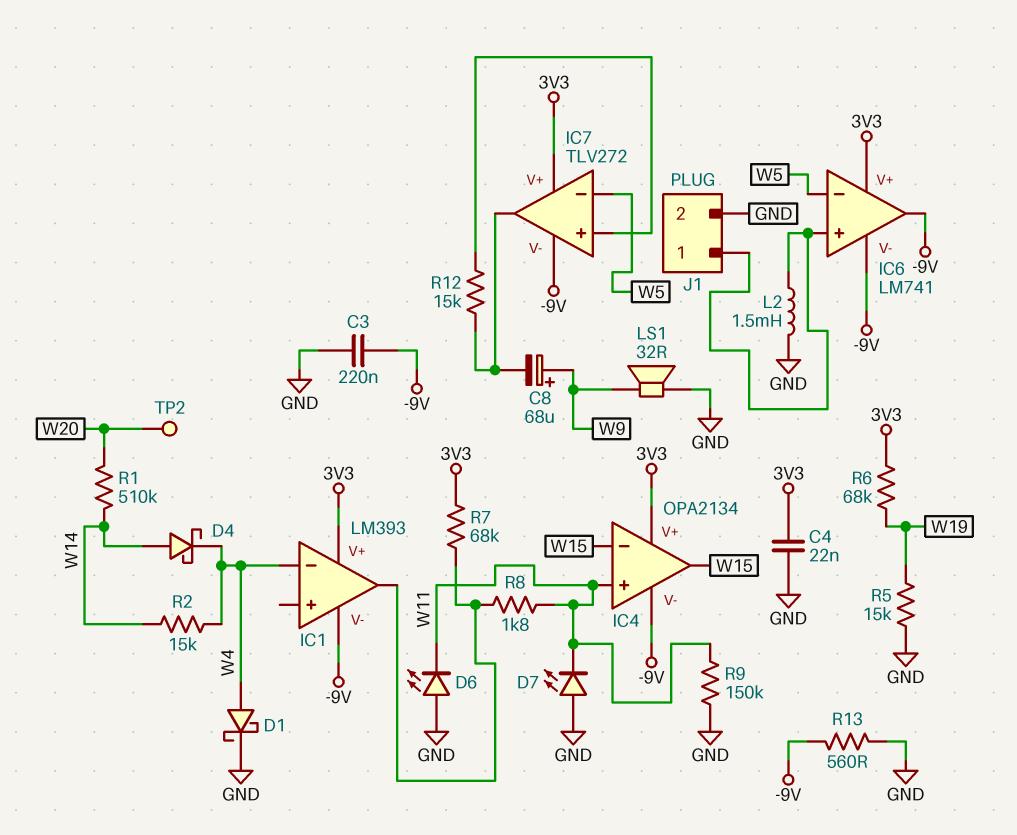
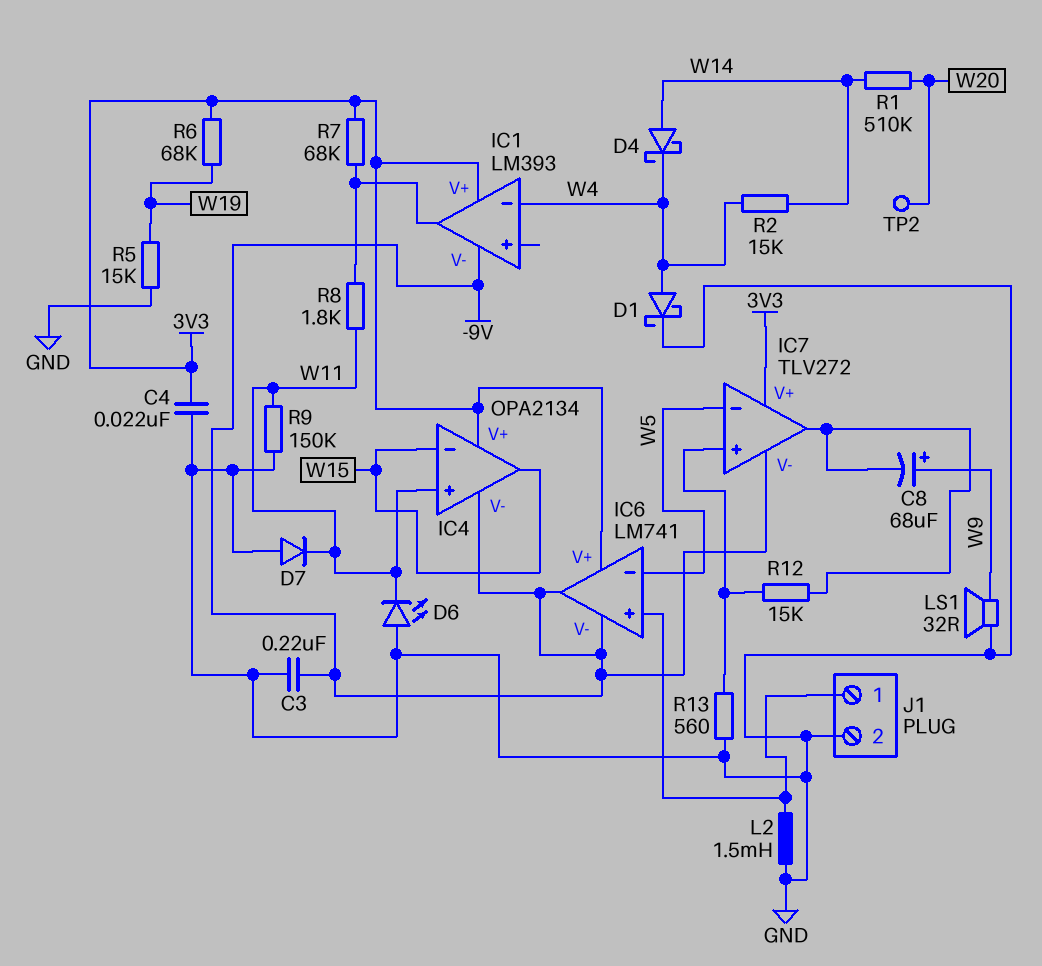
D7: LED (A GND, K W11) -> diode (A GND, K W11)
R13: 560 (-9V, GND) -> 560 (GND, IC7/in+)

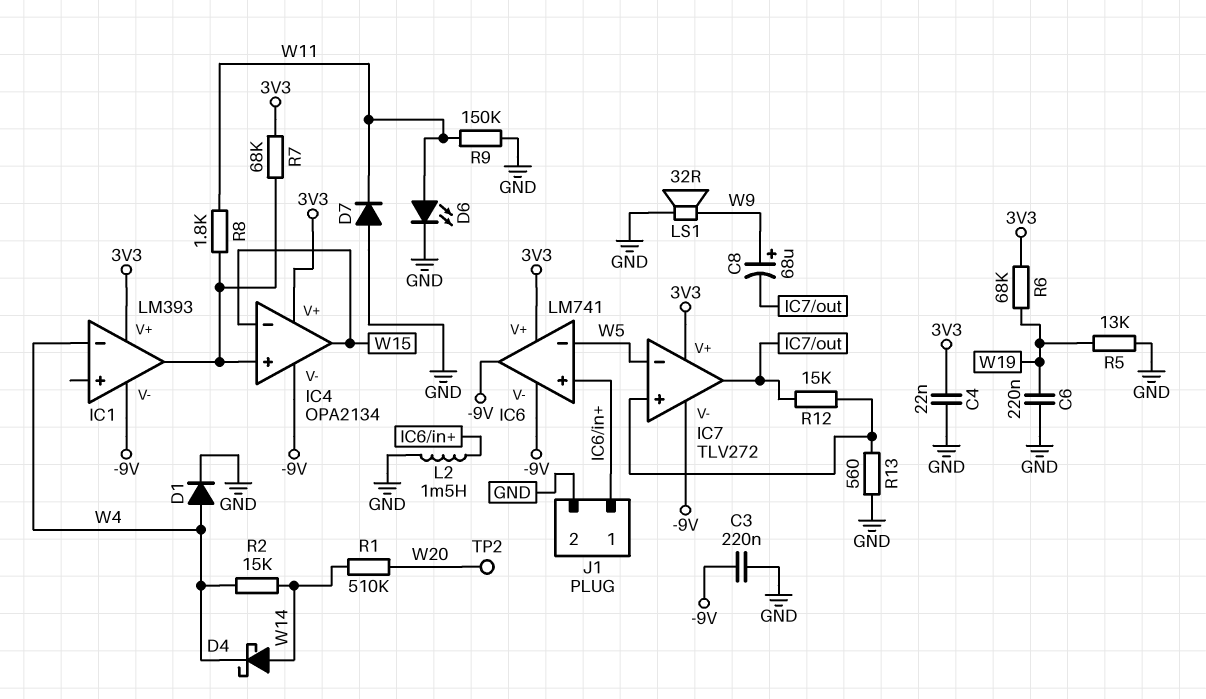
C6: none -> 220nF (GND, W19)
D1: schottky (A W4, K GND) -> diode (A W4, K GND)
D6: LED (A GND, K W11) -> LED (A W11, K GND)
IC4 pin in+: W11 -> IC1/out
R5: 15k (GND, W19) -> 13k (GND, W19)

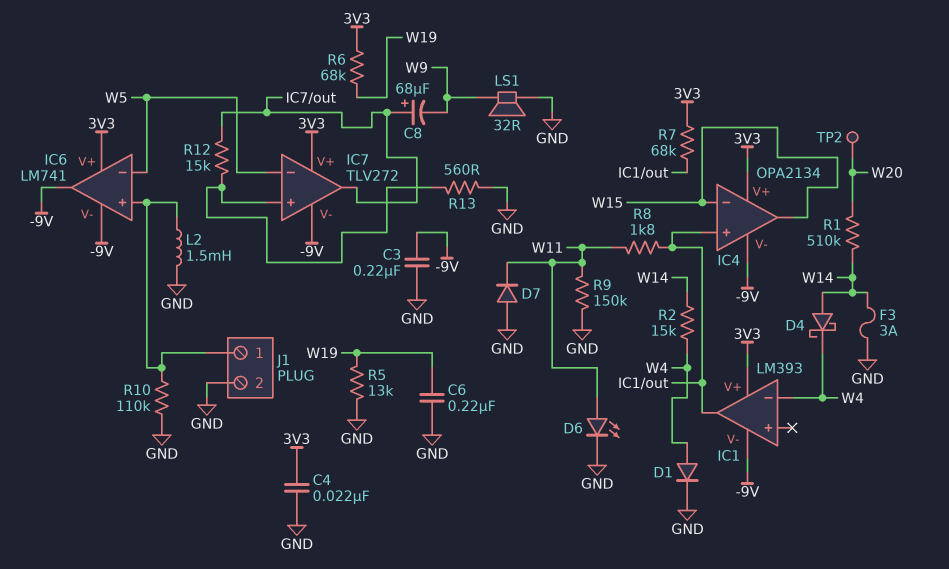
C8: 68uF (plus W9, minus IC7/out) -> 68uF (plus IC7/out, minus W9)
F3: none -> 3A (GND, W14)
R10: none -> 110k (GND, IC6/in+)

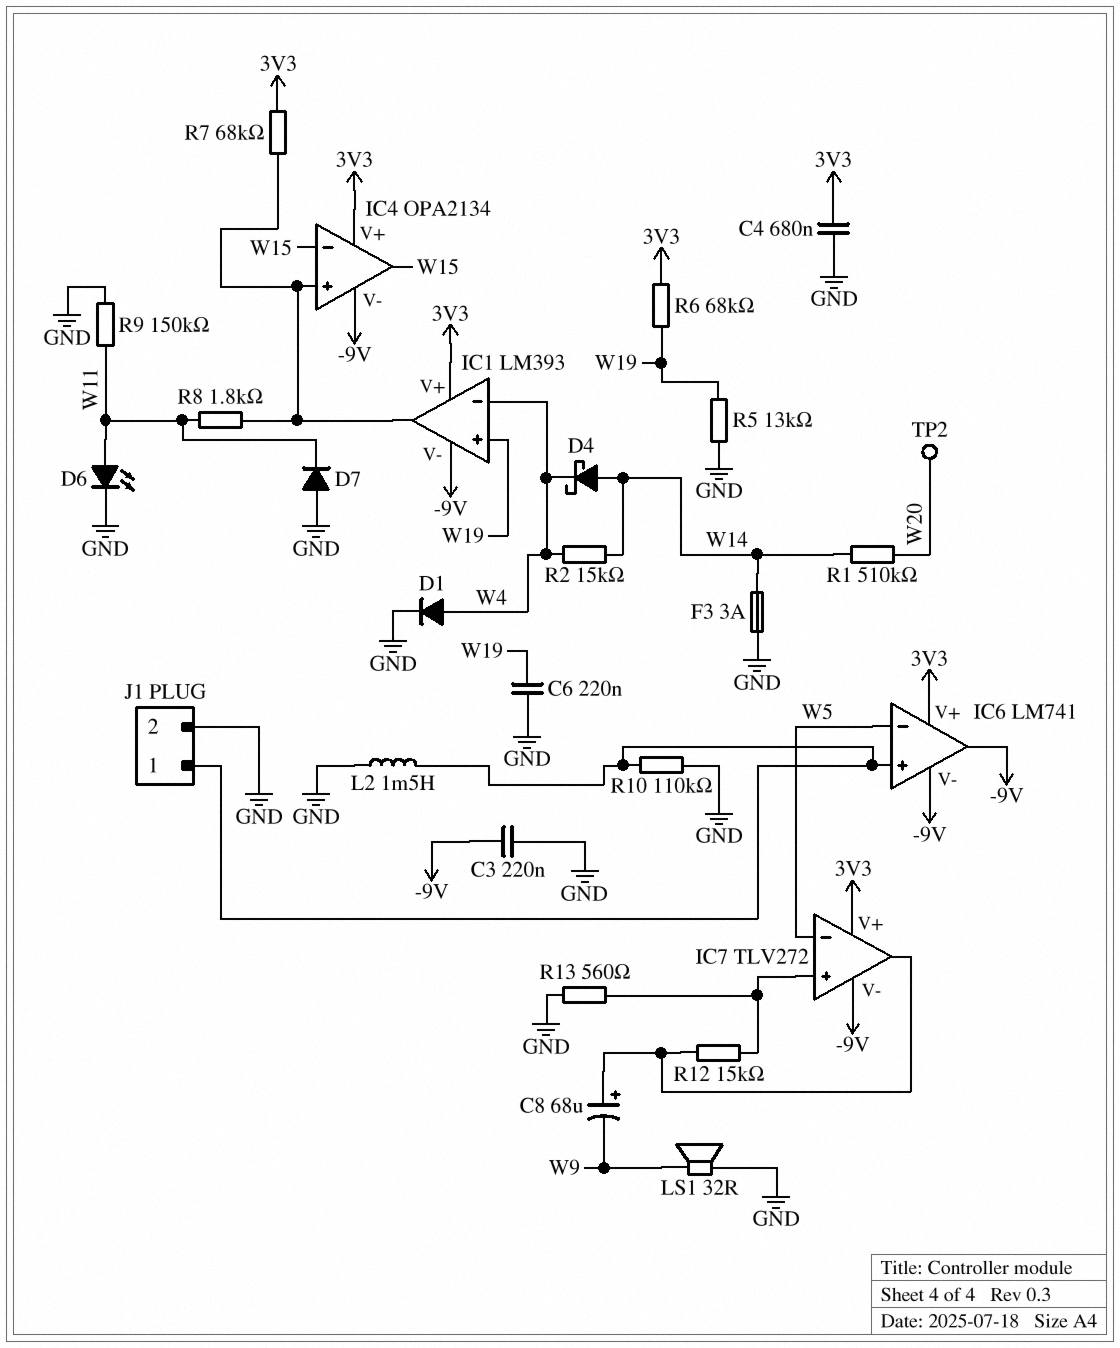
C4: 22nF (3V3, GND) -> 680nF (3V3, GND)
IC1 pin in+: none -> W19

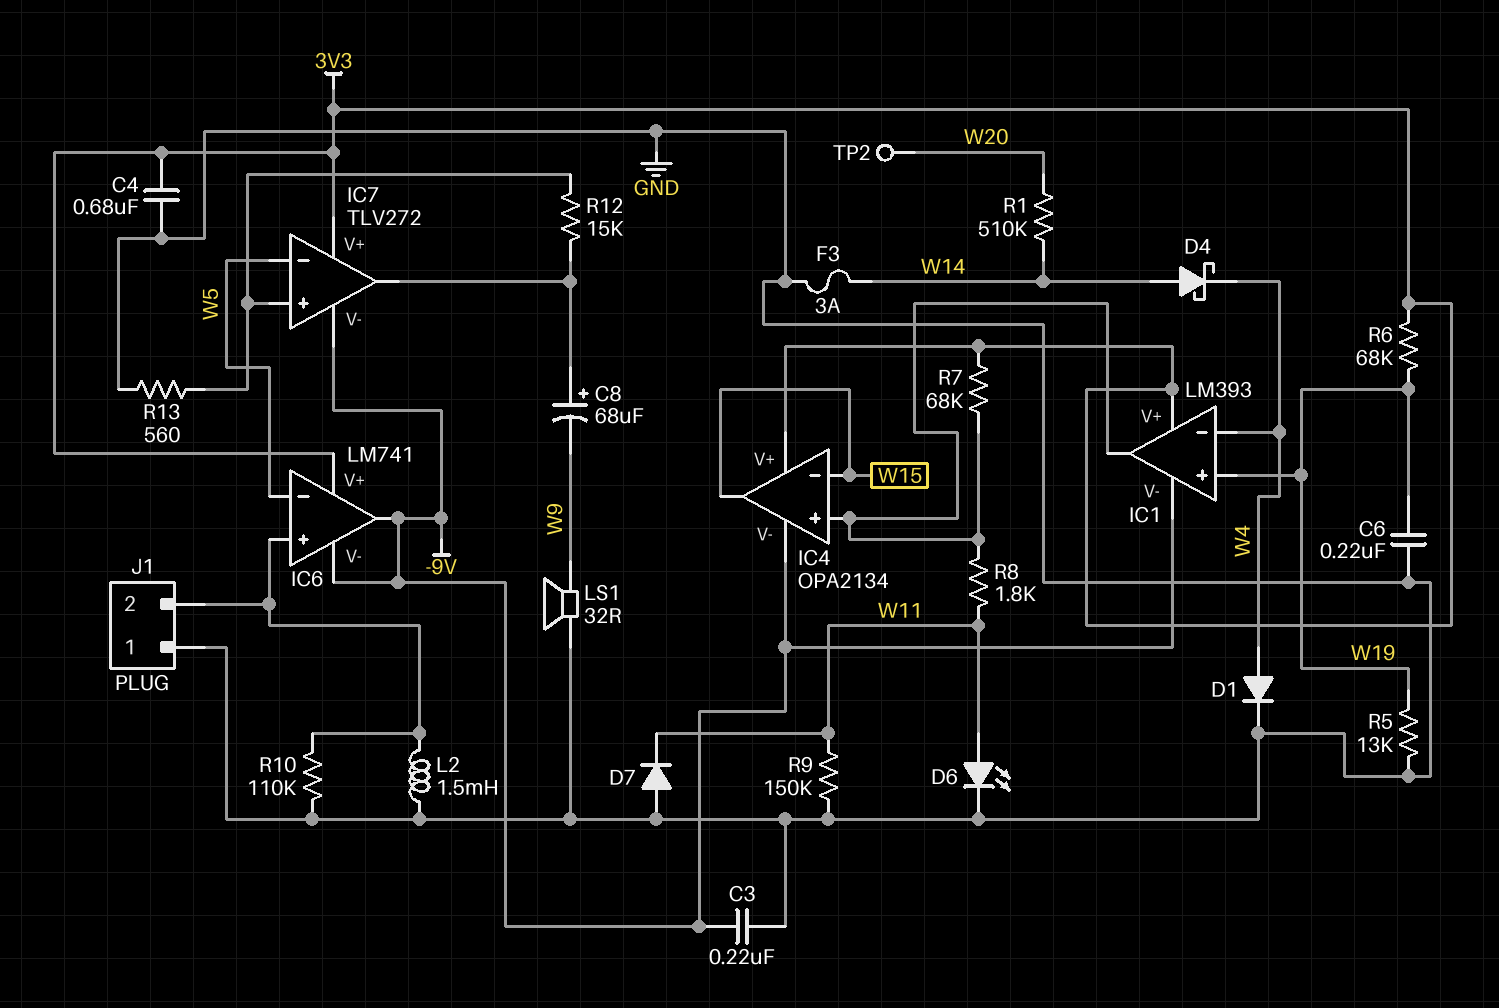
J1 pin 1: IC6/in+ -> GND
J1 pin 2: GND -> IC6/in+
R2: 15k (W4, W14) -> none

